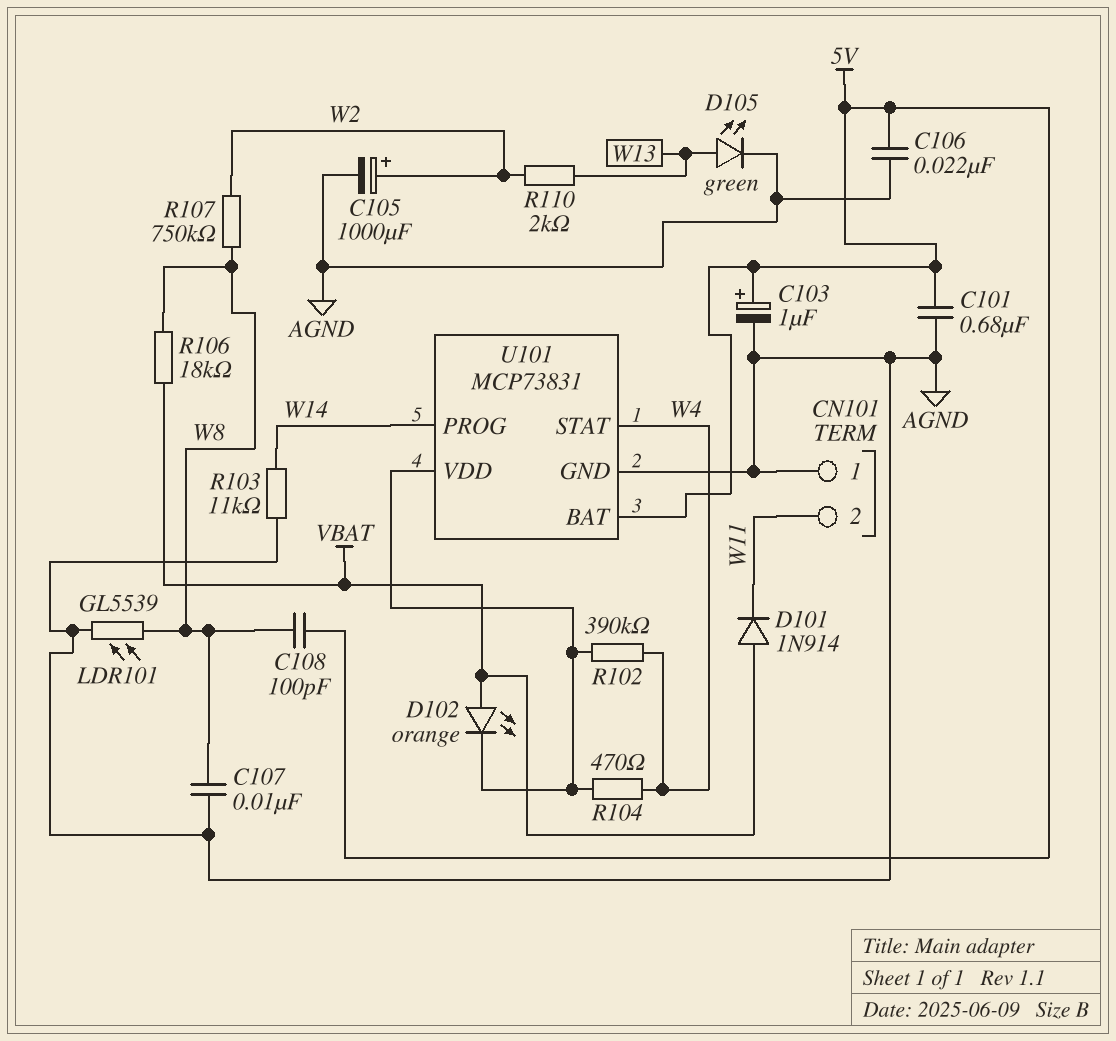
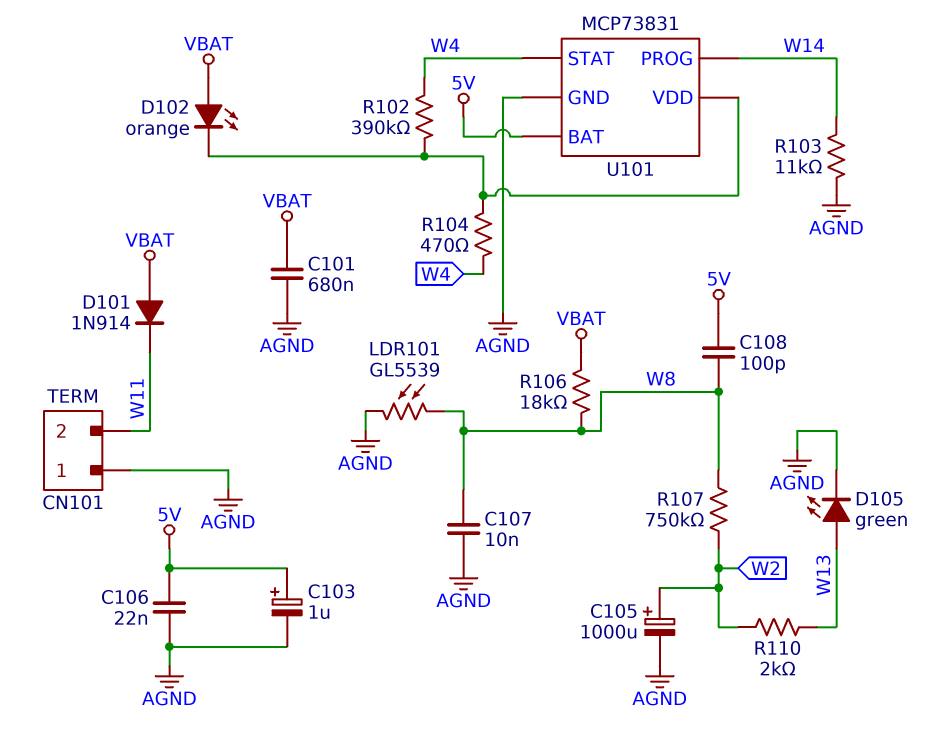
C101: 680nF (5V, AGND) -> 680nF (AGND, VBAT)

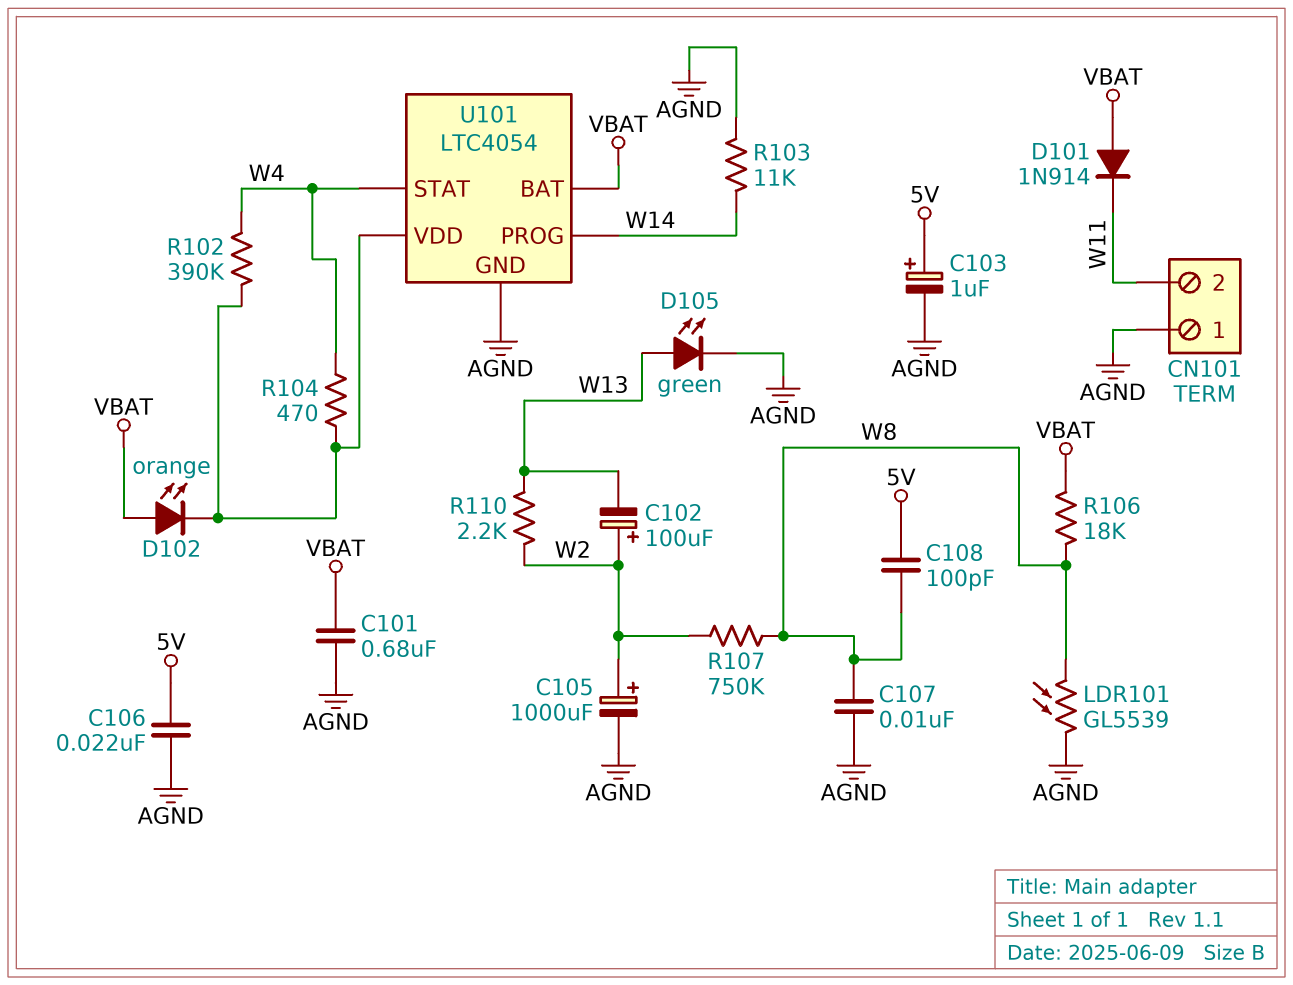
C102: none -> 100uF (plus W2, minus W13)
R110: 2k (W2, W13) -> 2.2k (W2, W13)
U101: MCP73831 -> LTC4054
U101 pin BAT: 5V -> VBAT

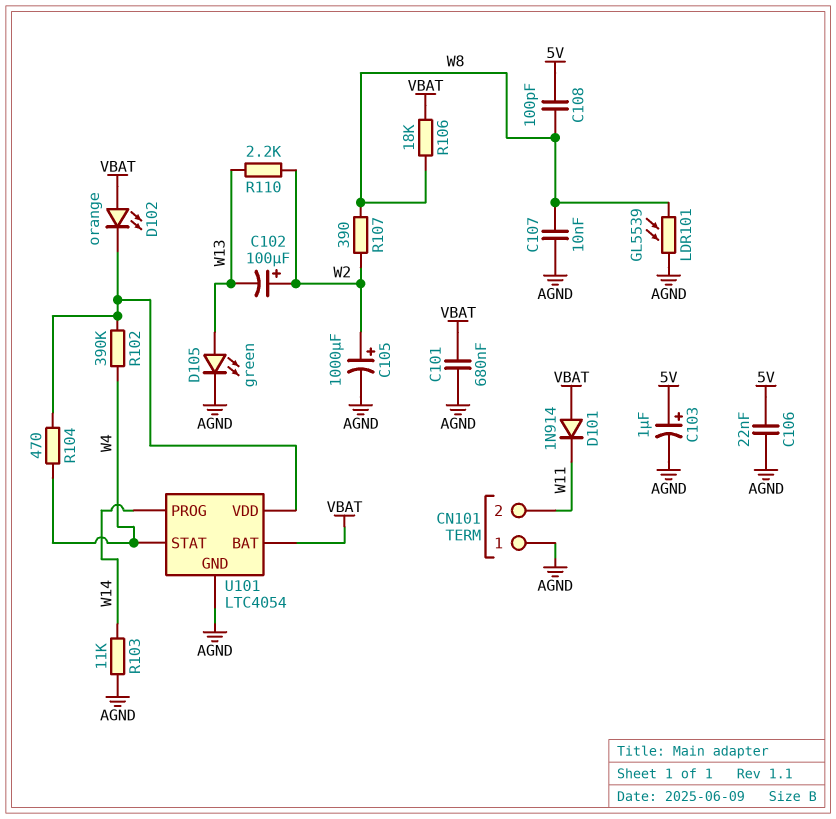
R107: 750k (W2, W8) -> 390 (W2, W8)

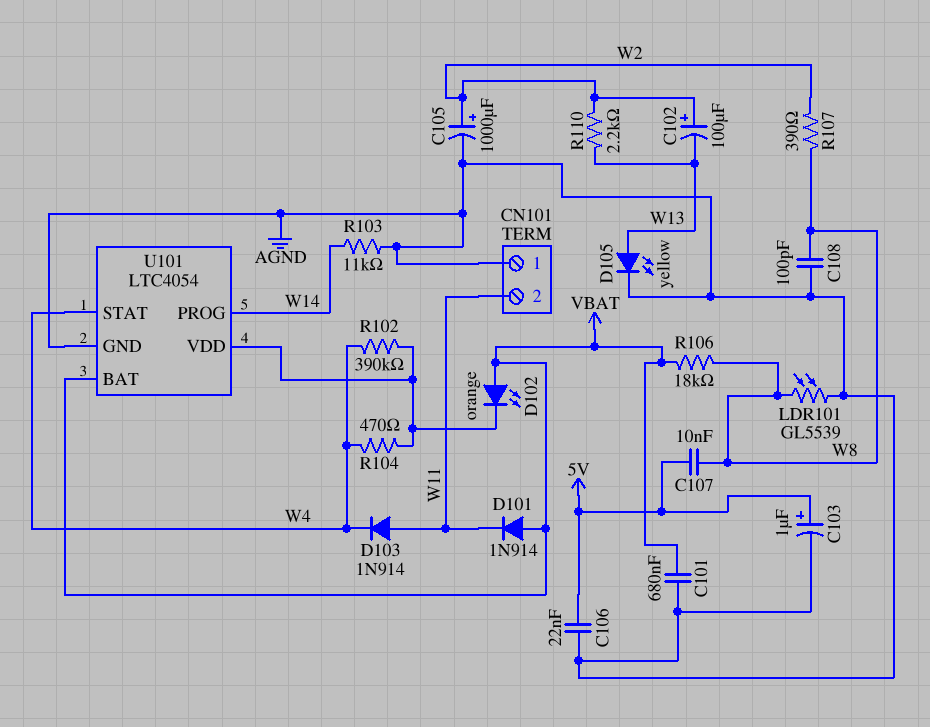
C107: 10nF (AGND, W8) -> 10nF (5V, W8)
C108: 100pF (5V, W8) -> 100pF (AGND, W8)
D103: none -> diode 1N914 (A W11, K W4)
D105: LED green (A W13, K AGND) -> LED yellow (A W13, K AGND)

